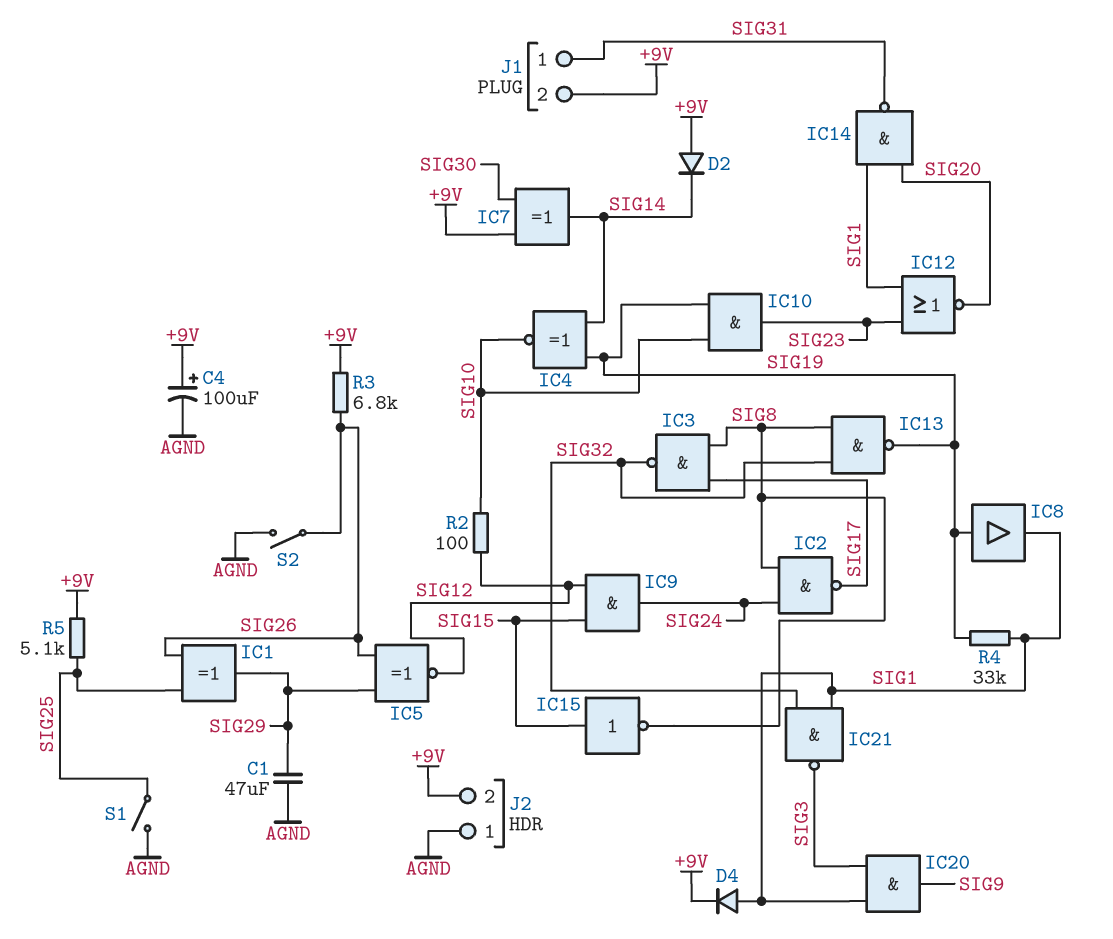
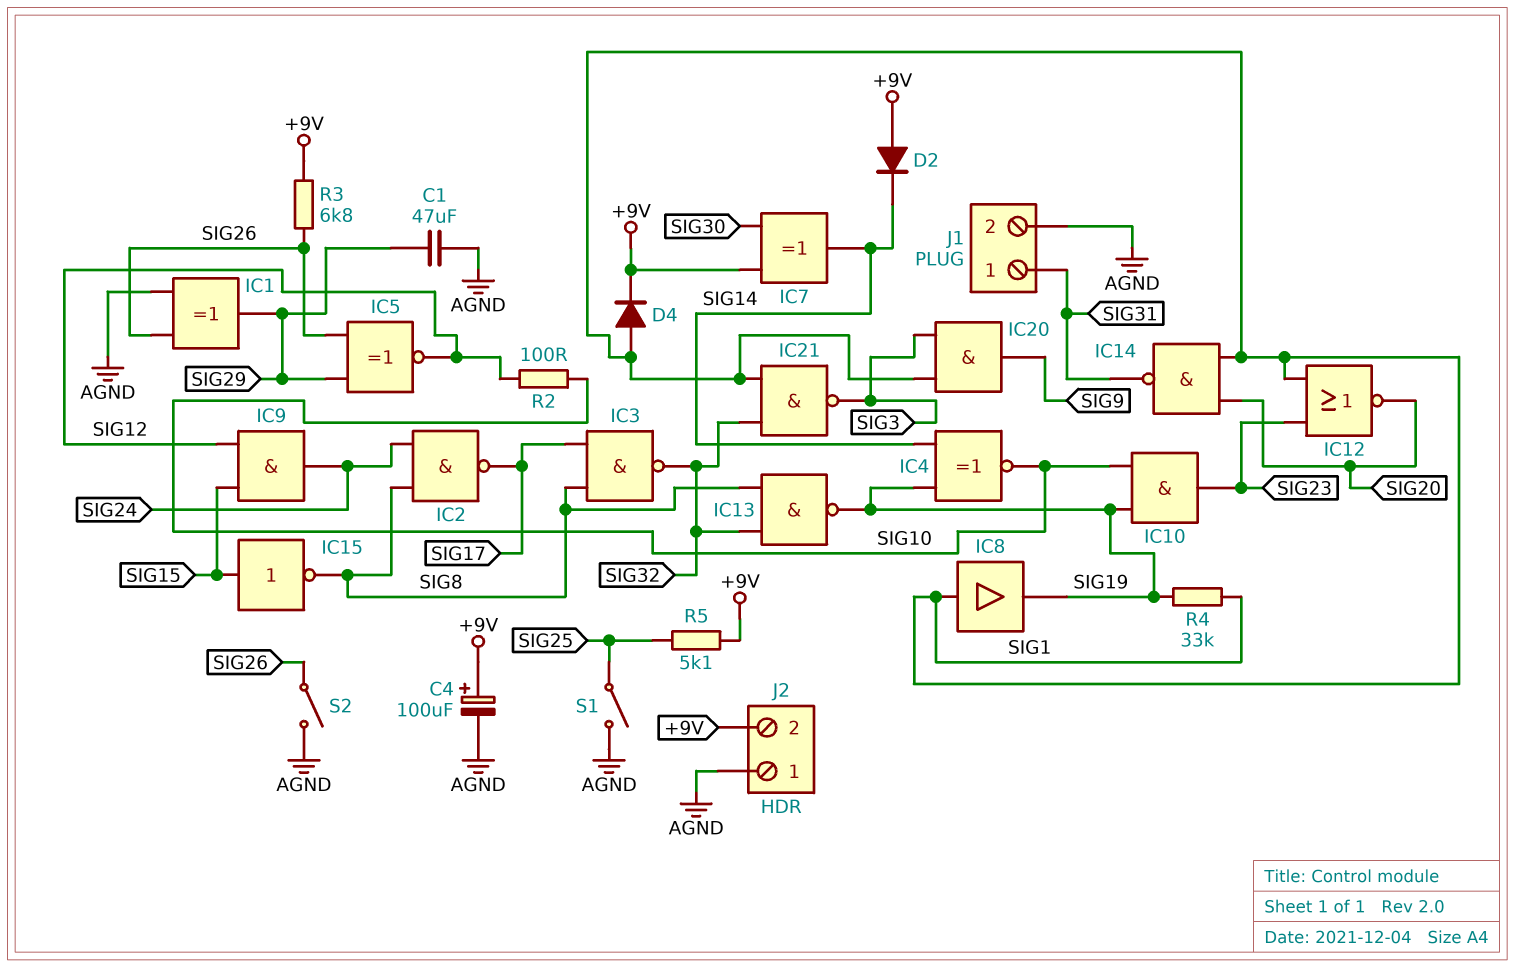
IC1: XOR (in SIG25, in SIG26, out SIG29) -> XOR (in AGND, in SIG26, out SIG29)
IC8: buffer (in SIG19, out SIG1) -> buffer (in SIG1, out SIG19)
J1 pin 2: +9V -> AGND

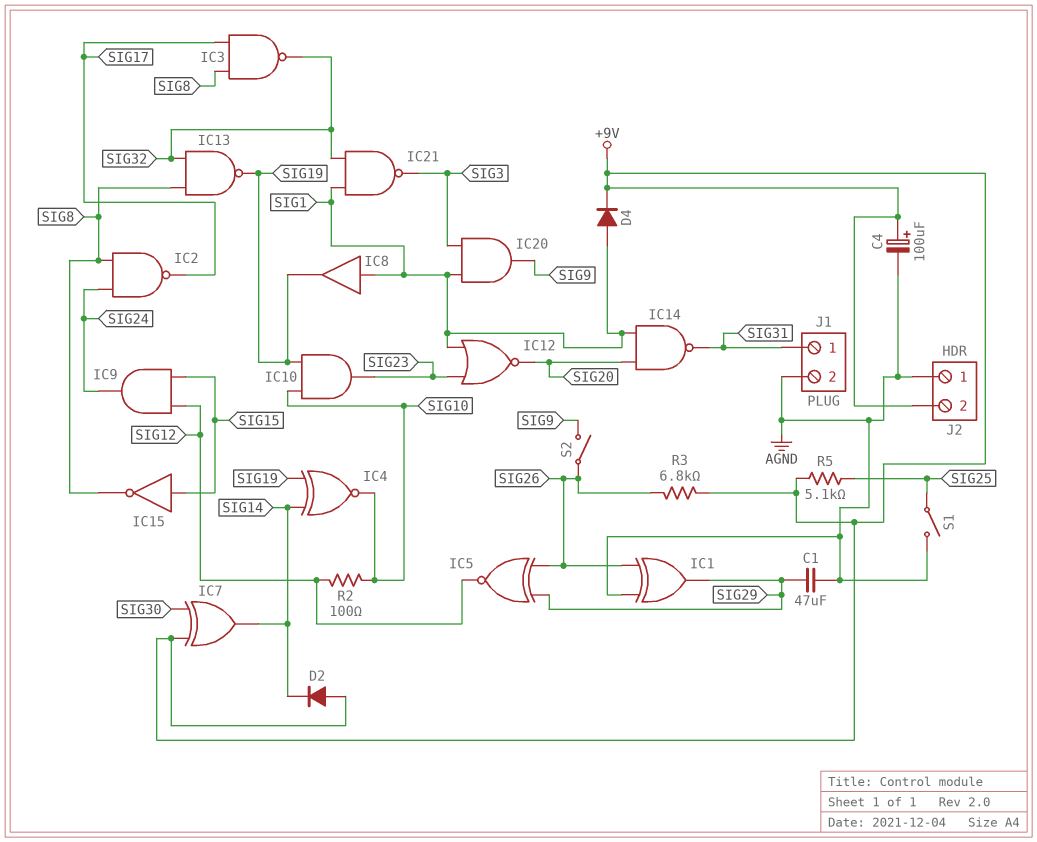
R4: 33k (SIG1, SIG19) -> none
S2: switch (AGND, SIG26) -> switch (SIG9, SIG26)

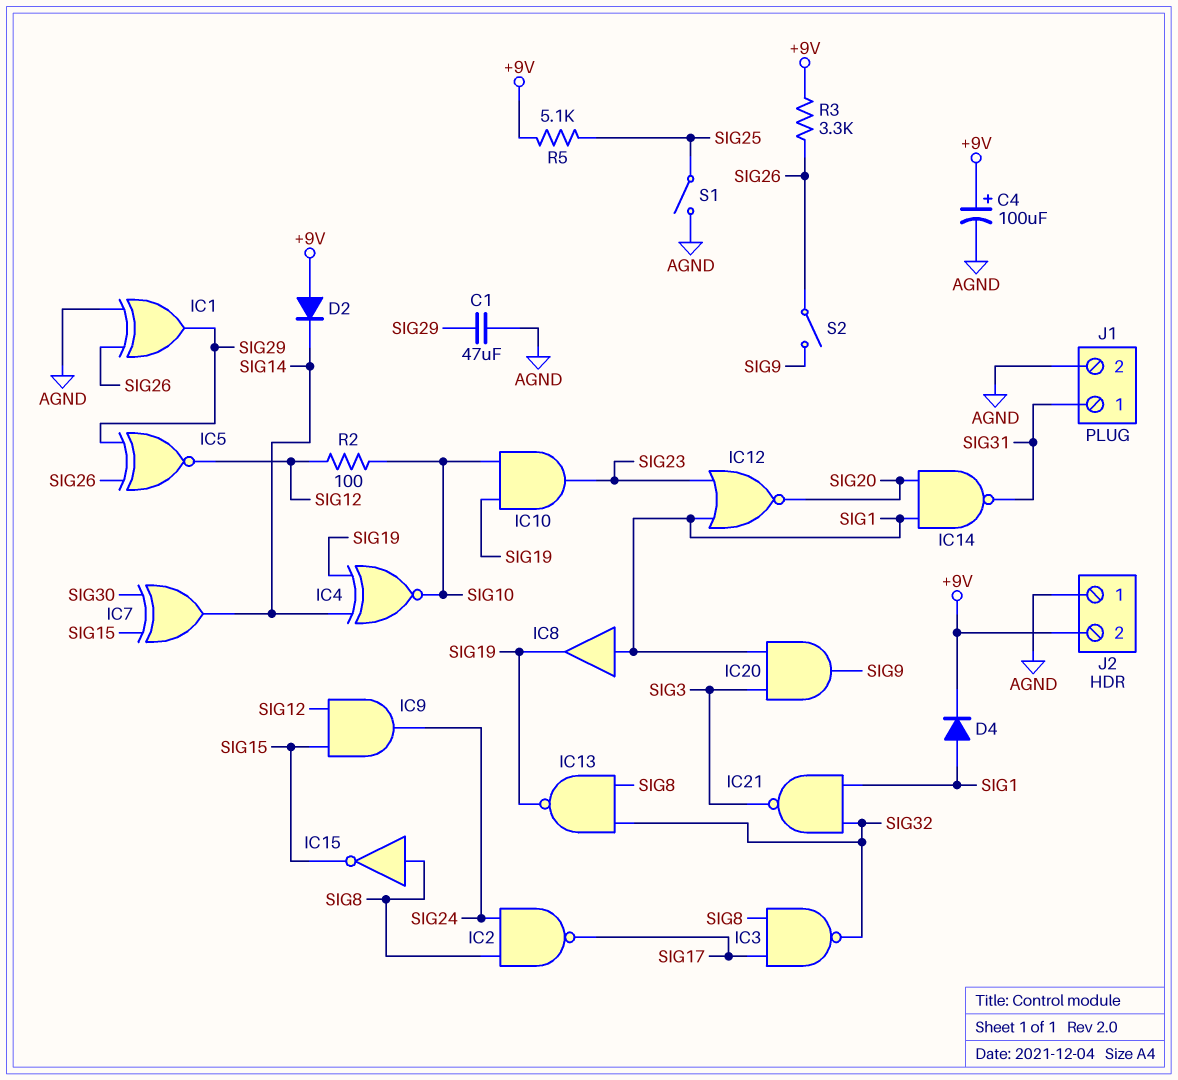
IC7: XOR (in +9V, in SIG30, out SIG14) -> XOR (in SIG15, in SIG30, out SIG14)
IC15: NOT (in SIG15, out SIG8) -> NOT (in SIG8, out SIG15)
R3: 6.8k (+9V, SIG26) -> 3.3k (+9V, SIG26)

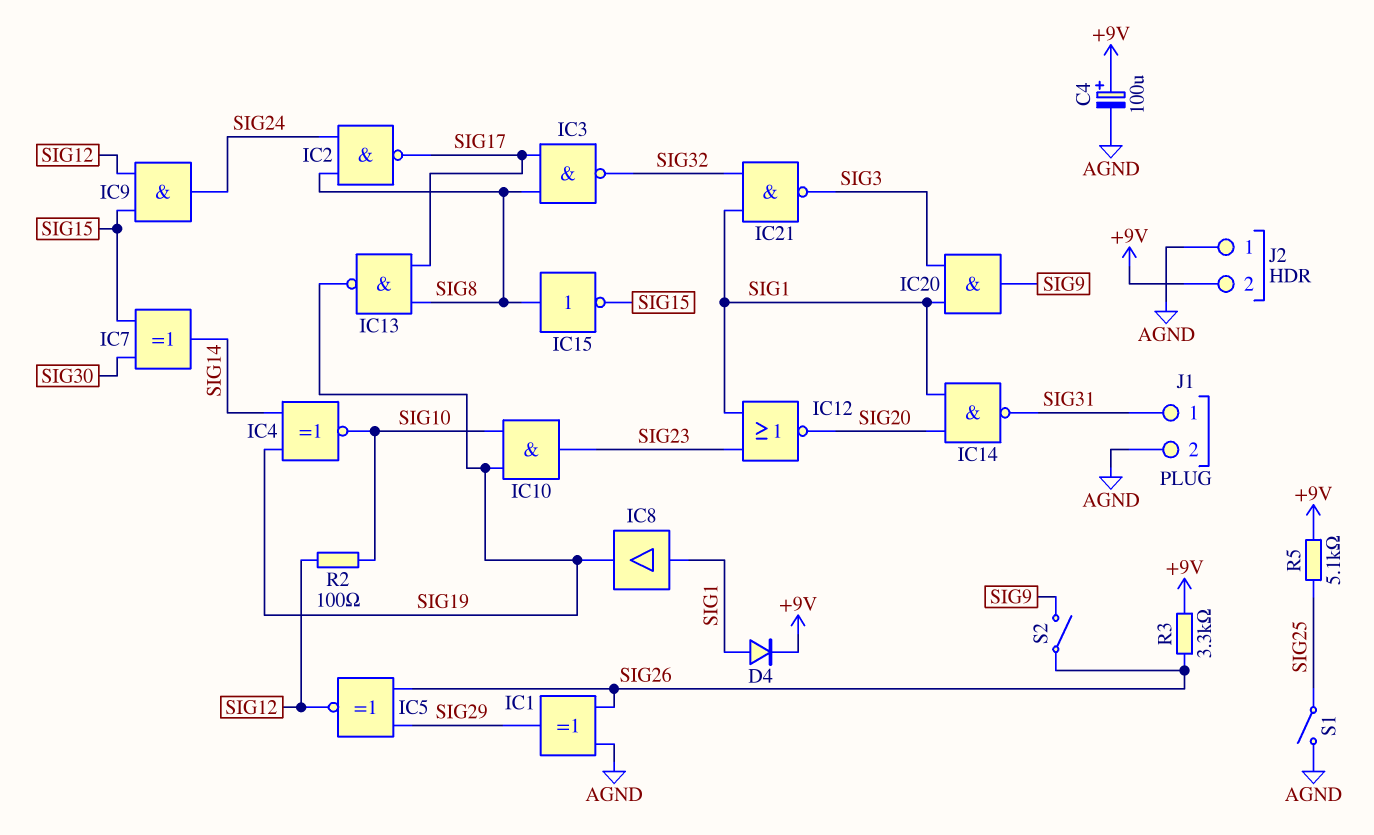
C1: 47uF (AGND, SIG29) -> none
D2: diode (A +9V, K SIG14) -> none
IC13: NAND (in SIG8, in SIG32, out SIG19) -> NAND (in SIG8, in SIG17, out SIG19)

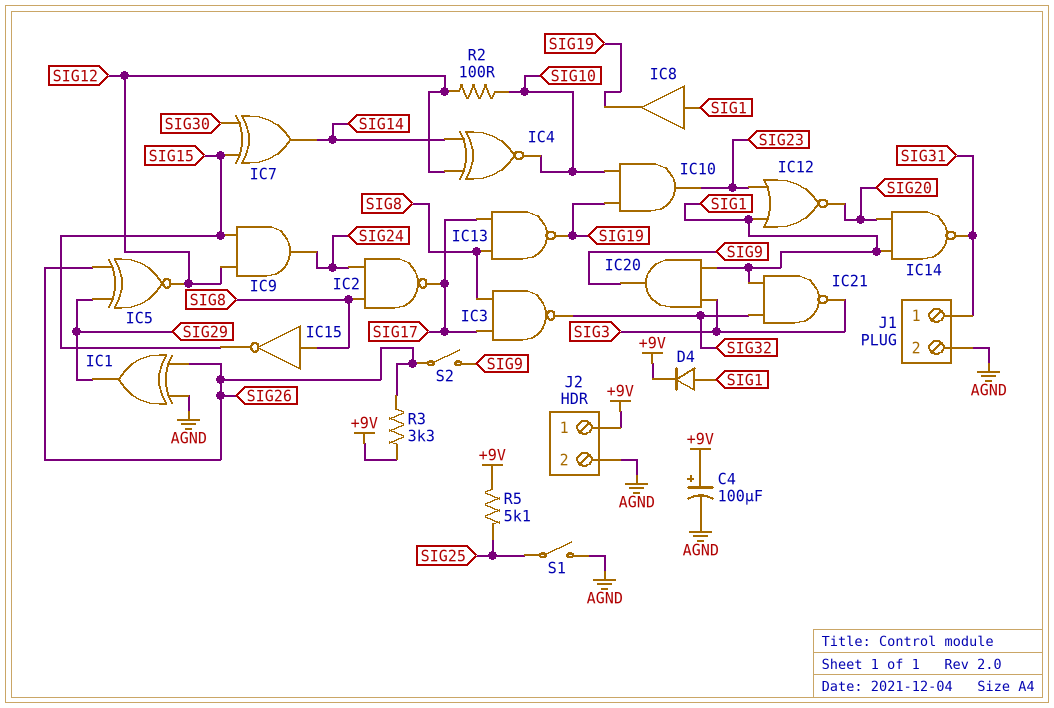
IC4: XNOR (in SIG14, in SIG19, out SIG10) -> XNOR (in SIG12, in SIG14, out SIG10)
J2 pin 1: AGND -> +9V
J2 pin 2: +9V -> AGND

